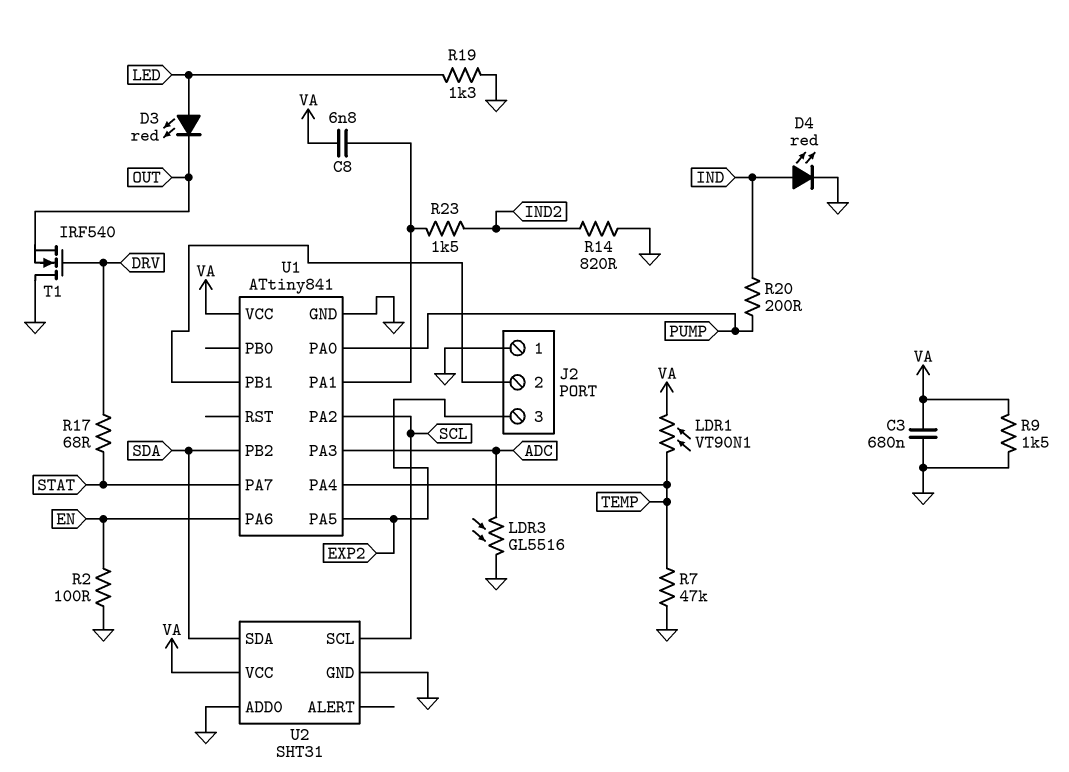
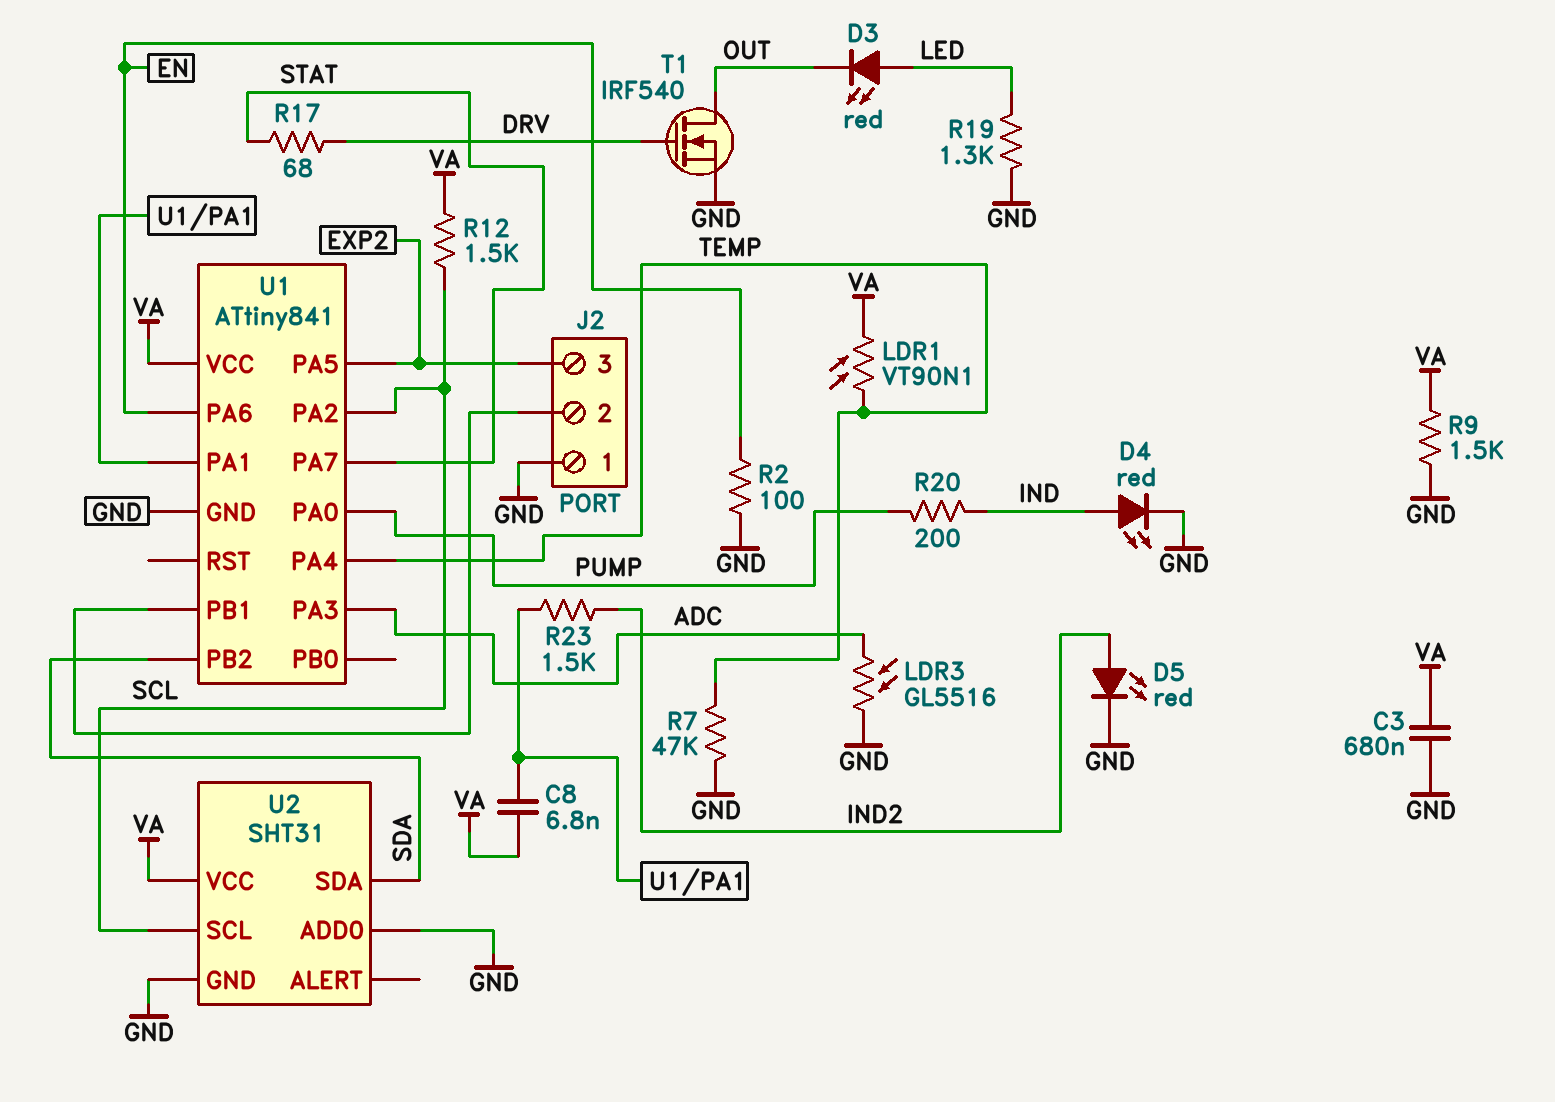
D5: none -> LED red (A IND2, K GND)
R12: none -> 1.5k (SCL, VA)
R14: 820 (GND, IND2) -> none
T1: NMOS IRF540 (G DRV, D GND, S OUT) -> NMOS IRF540 (G DRV, D OUT, S GND)

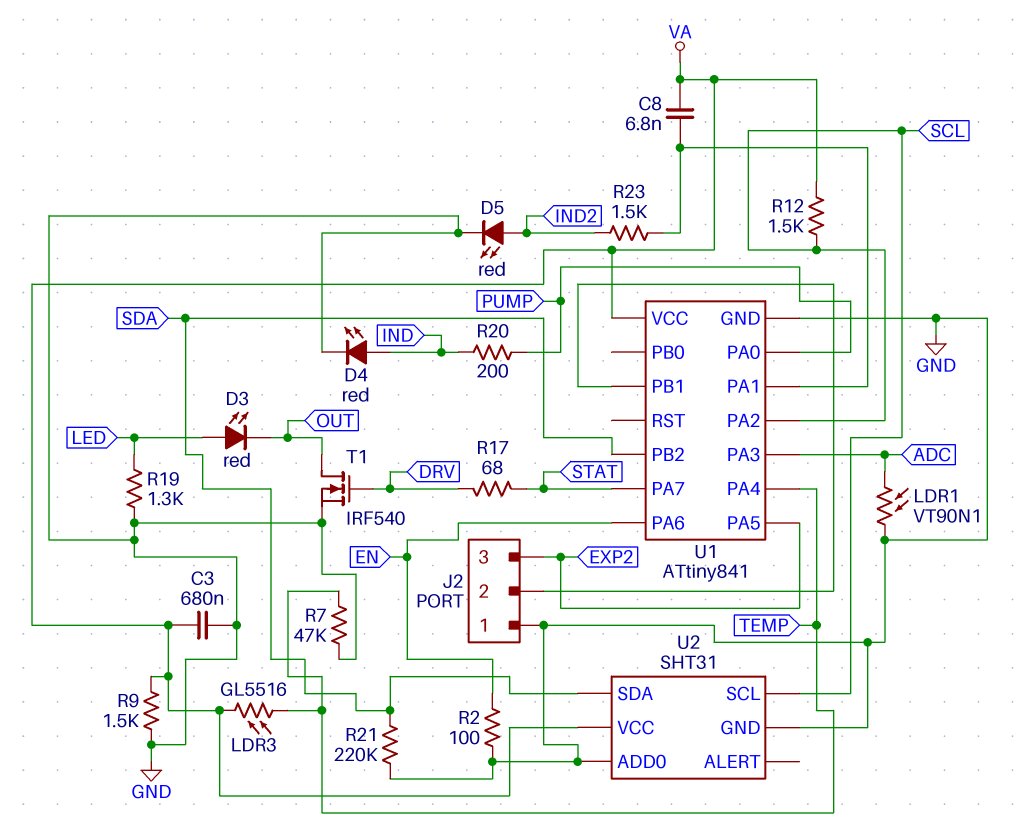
LDR1: VT90N1 (TEMP, VA) -> VT90N1 (ADC, GND)
LDR3: GL5516 (ADC, GND) -> GL5516 (TEMP, VA)
R21: none -> 220k (GND, SDA)

